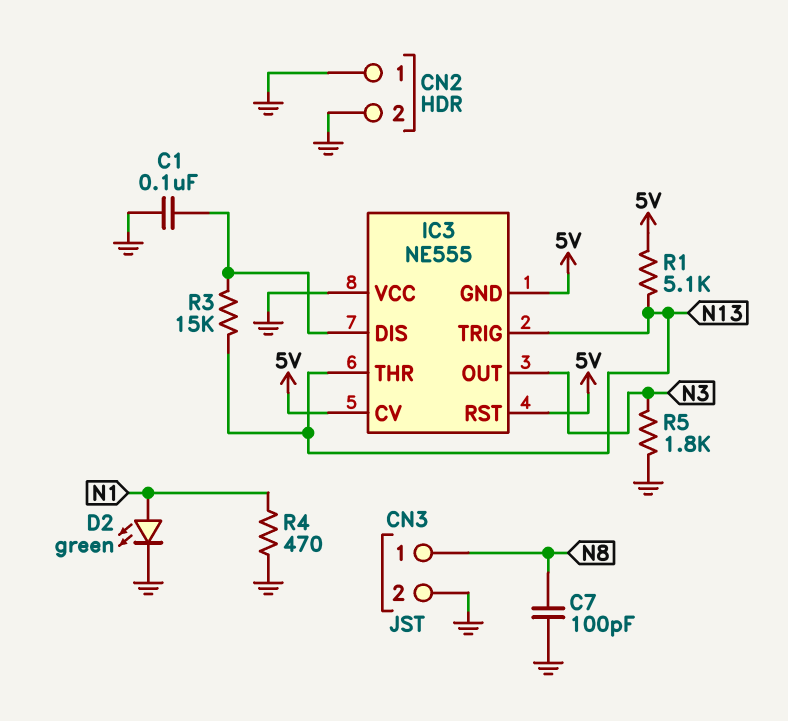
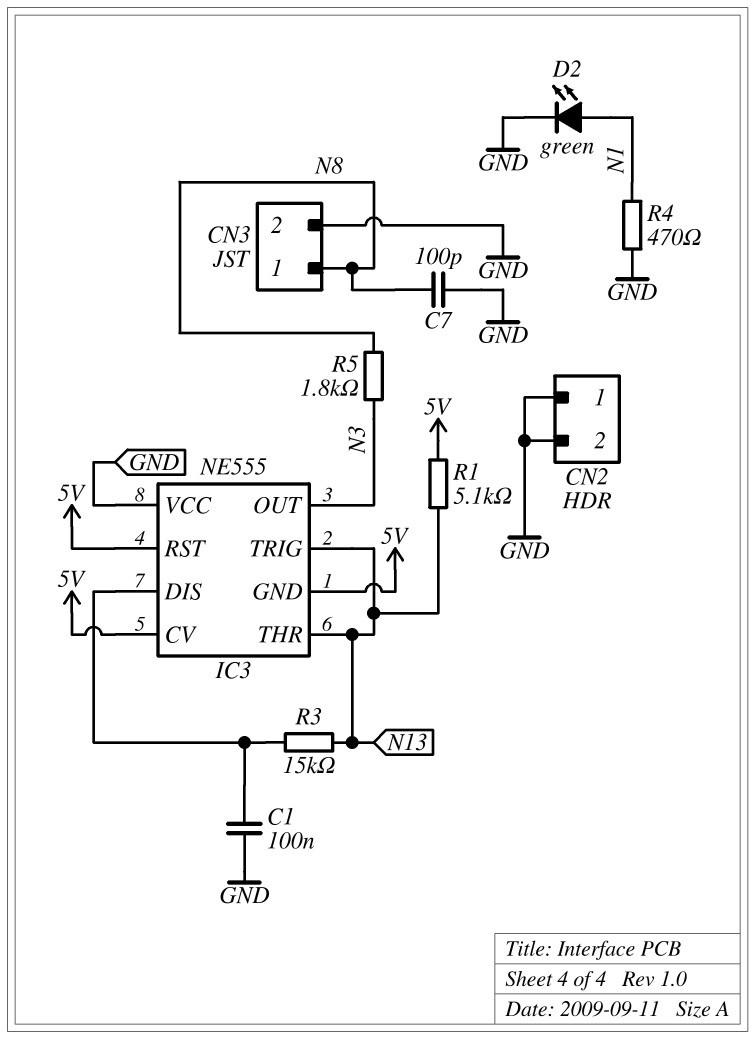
R5: 1.8k (GND, N3) -> 1.8k (N3, N8)

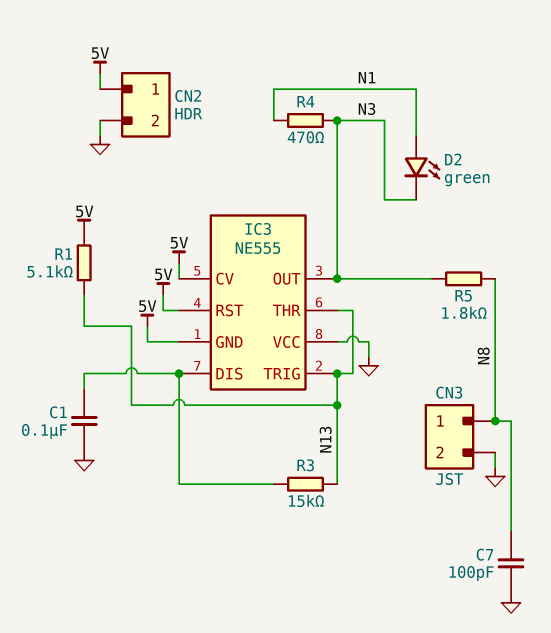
CN2 pin 1: GND -> 5V
D2: LED green (A N1, K GND) -> LED green (A N1, K N3)
R4: 470 (GND, N1) -> 470 (N1, N3)

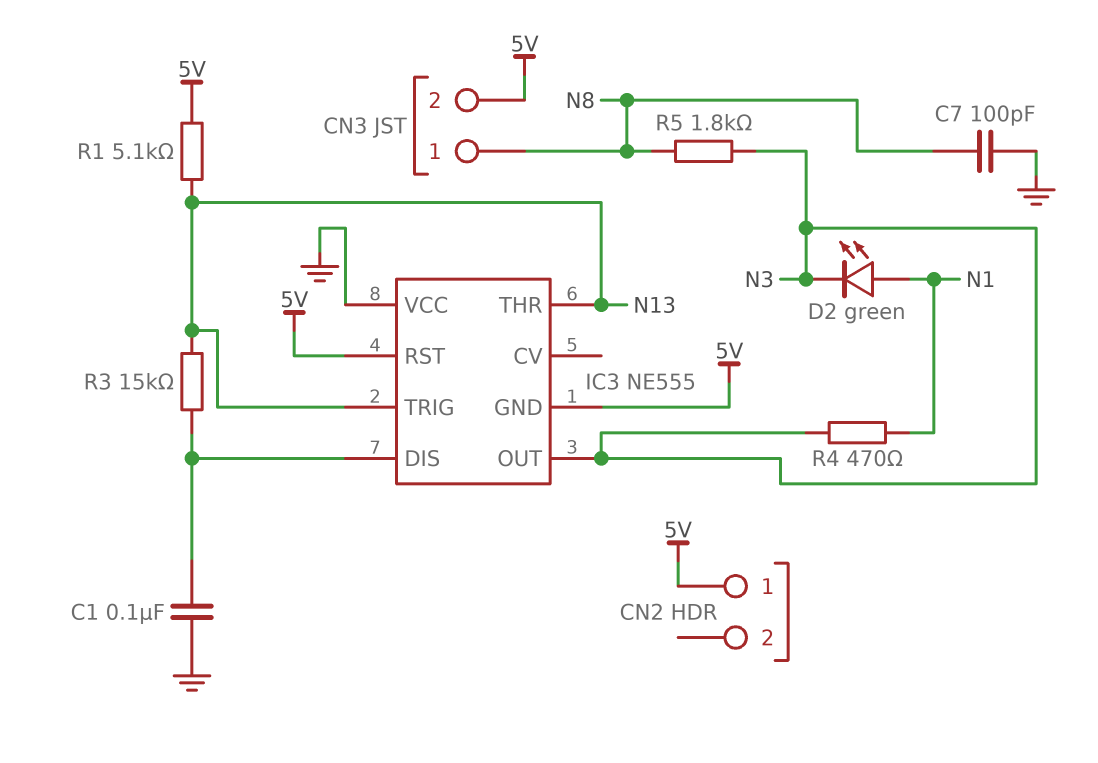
CN2 pin 2: GND -> none
CN3 pin 2: GND -> 5V
IC3 pin CV: 5V -> none

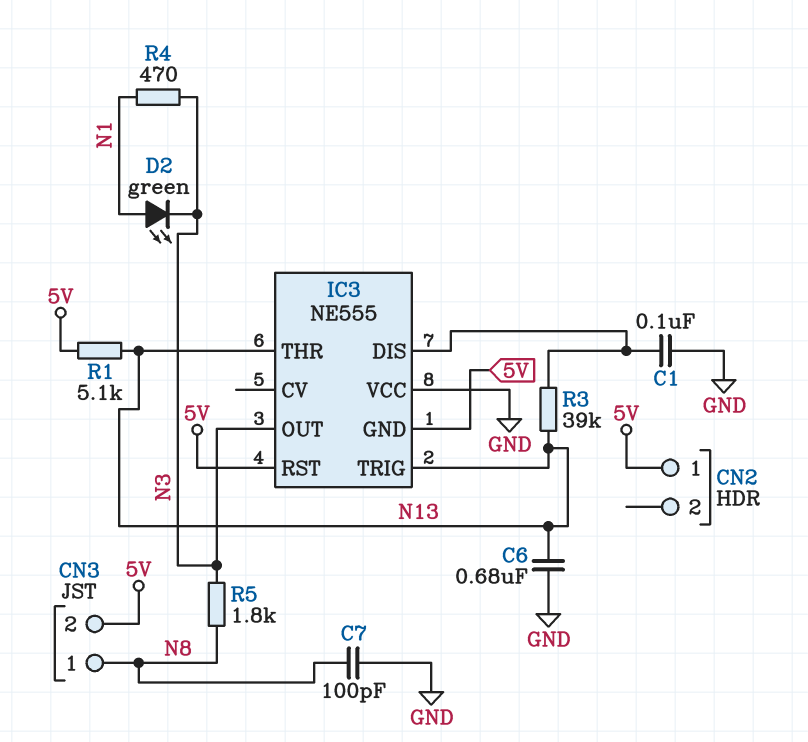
C6: none -> 680nF (GND, N13)
R3: 15k (IC3/DIS, N13) -> 39k (IC3/DIS, N13)

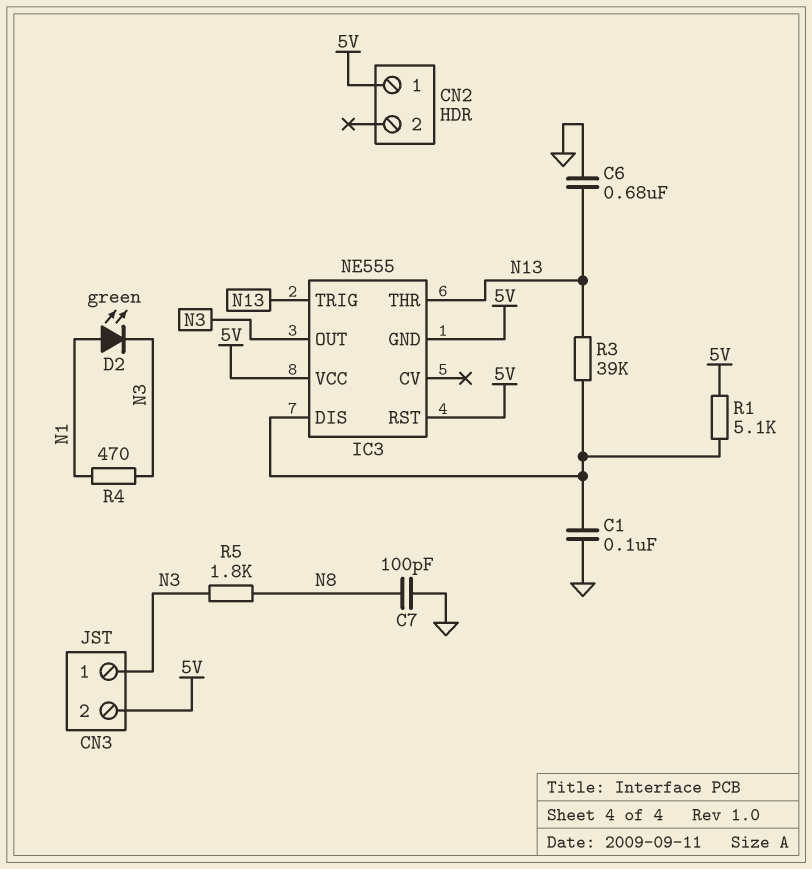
CN3 pin 1: N8 -> N3
IC3 pin VCC: GND -> 5V
R1: 5.1k (5V, N13) -> 5.1k (5V, IC3/DIS)

